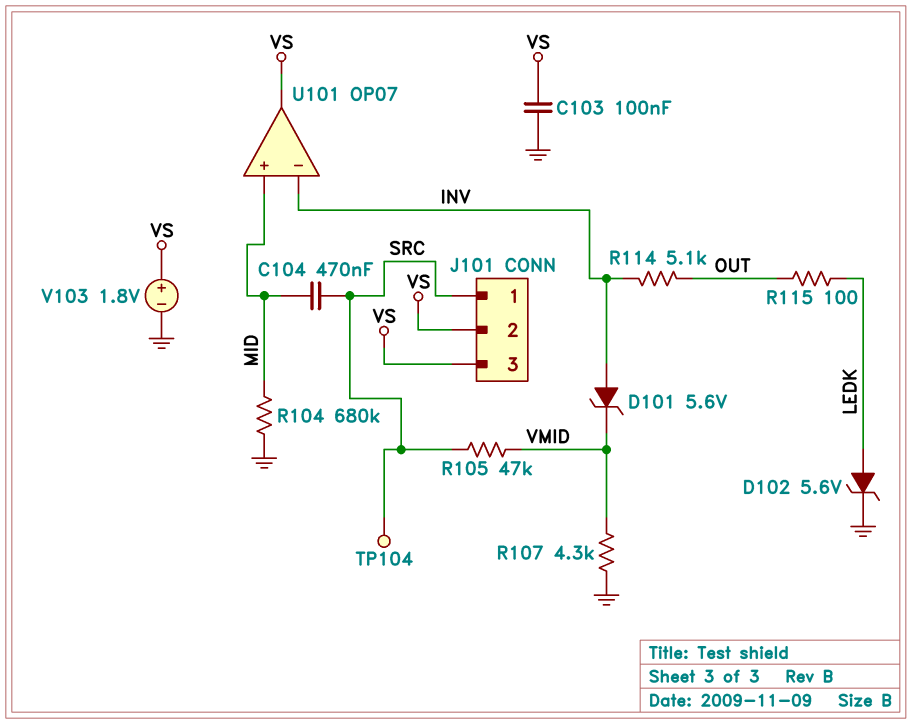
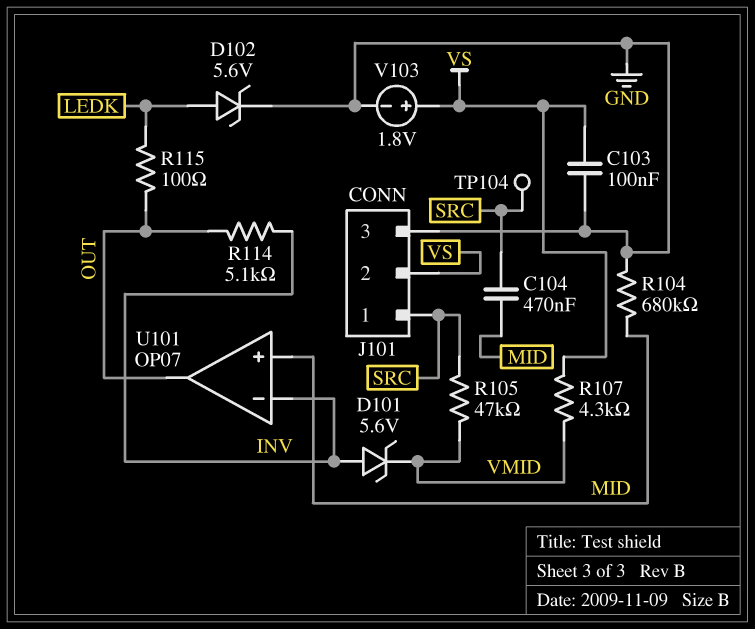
J101 pin 3: VS -> GND
R107: 4.3k (GND, VMID) -> 4.3k (VMID, VS)
U101 pin out: VS -> OUT

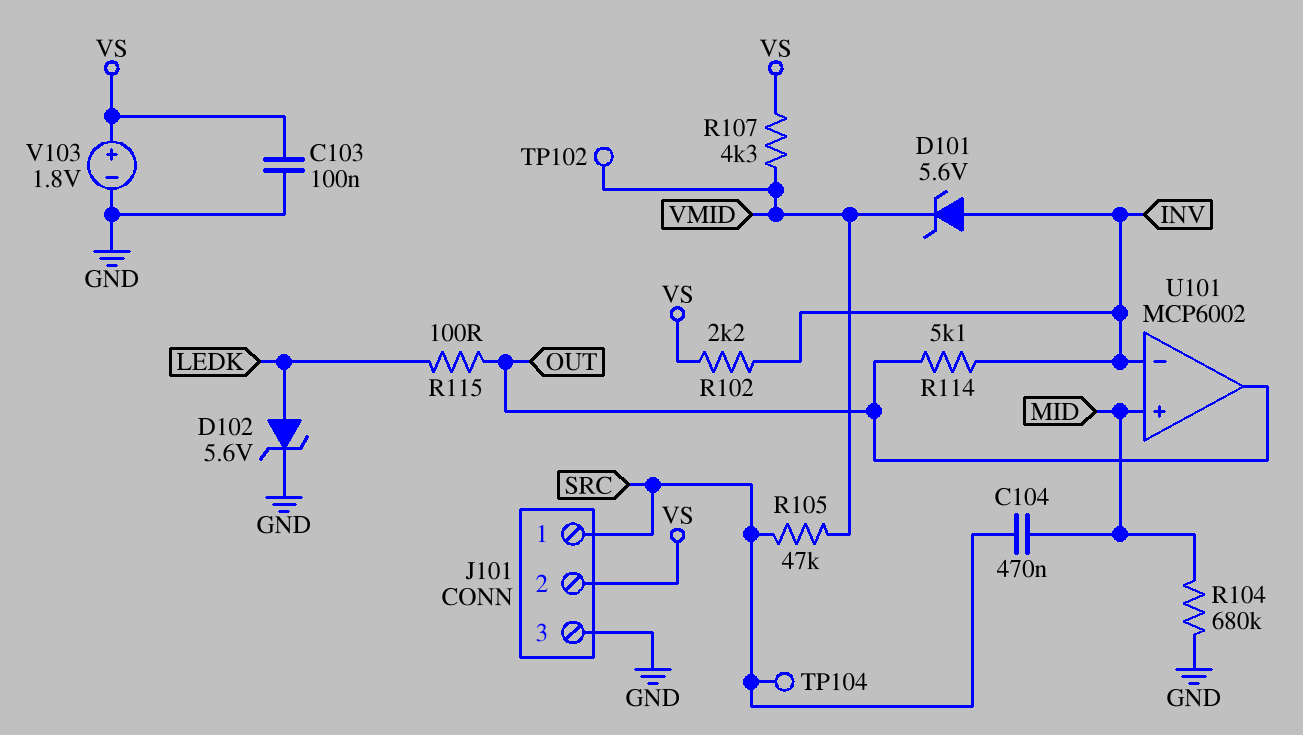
R102: none -> 2.2k (INV, VS)
TP102: none -> test point (VMID)
U101: OP07 -> MCP6002

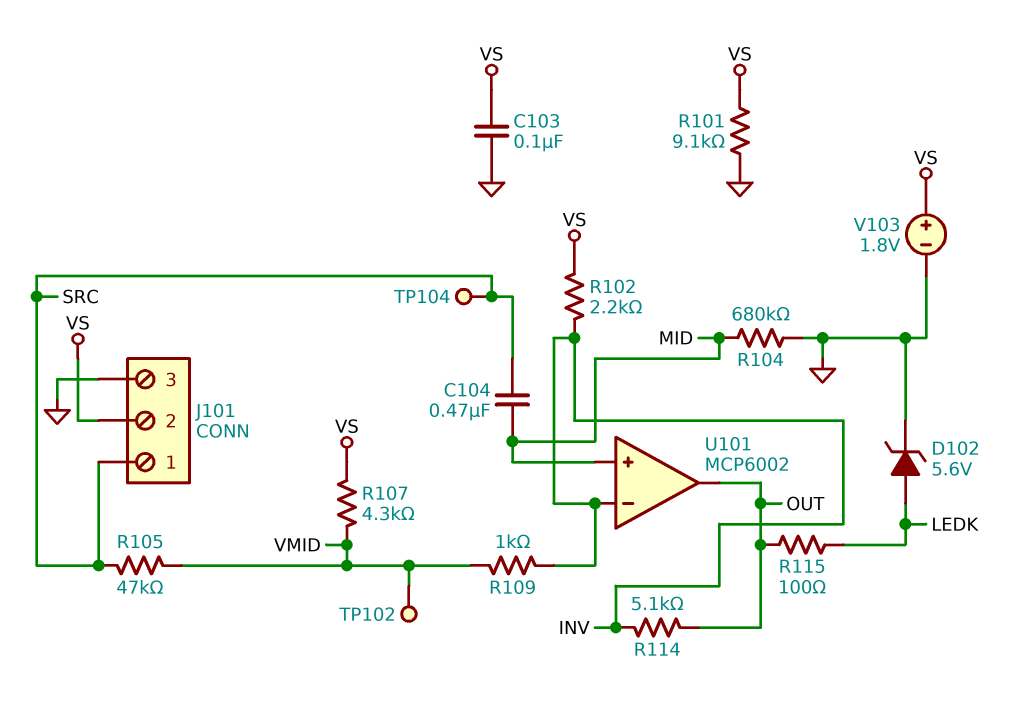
D101: zener 5.6V (A INV, K VMID) -> none
R101: none -> 9.1k (GND, VS)
R109: none -> 1k (INV, VMID)

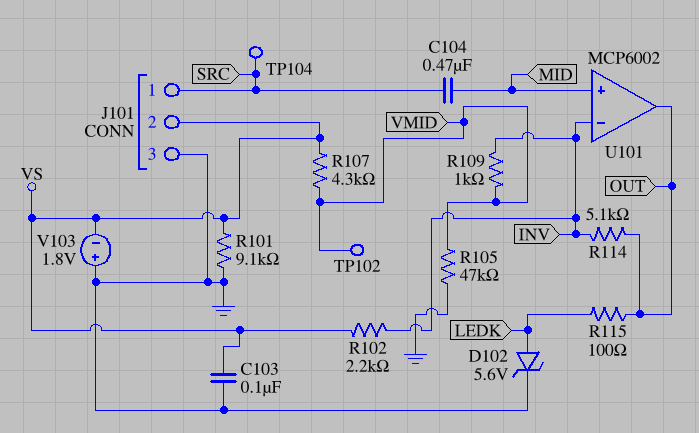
R104: 680k (GND, MID) -> none
R105: 47k (SRC, VMID) -> 47k (GND, VMID)
V103: 1.8V (plus VS, minus GND) -> 1.8V (plus GND, minus VS)

